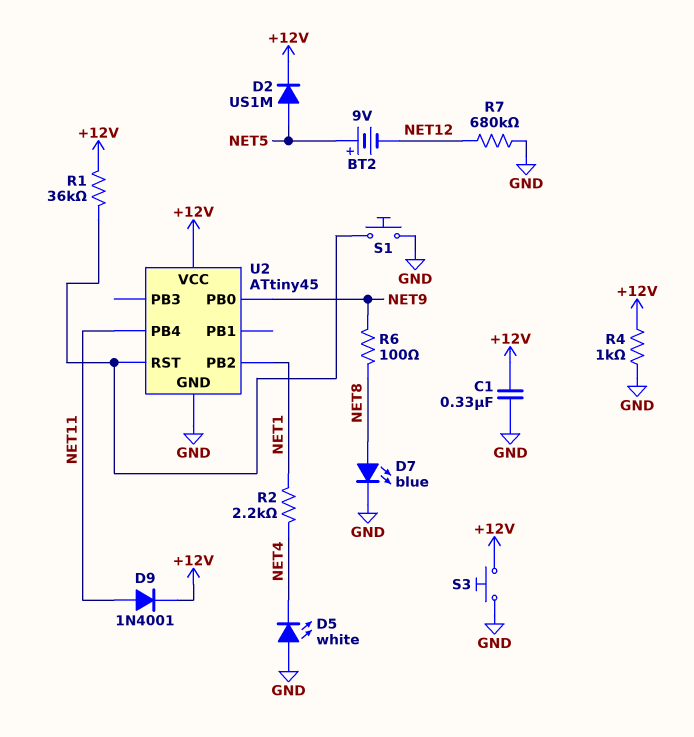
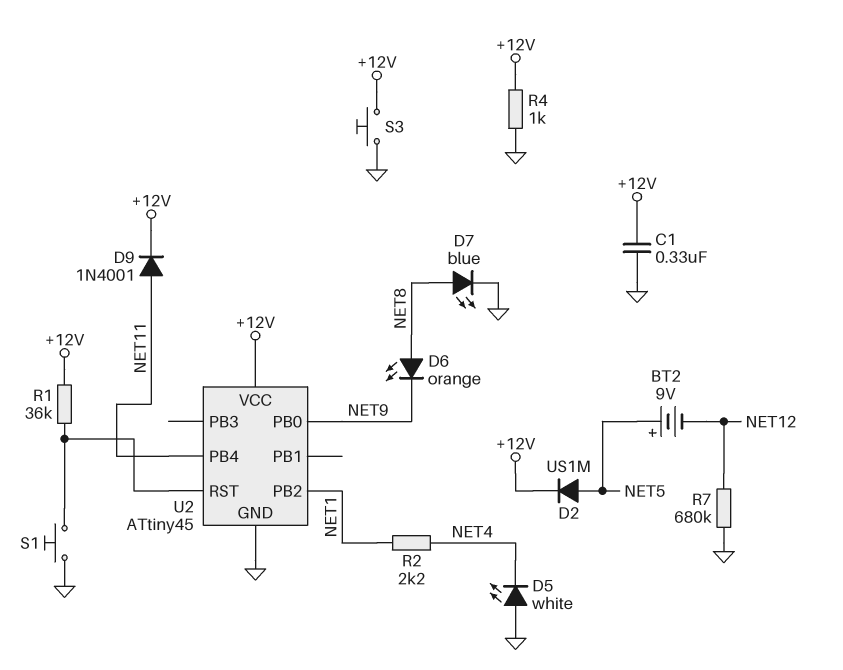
D6: none -> LED orange (A NET8, K NET9)
R6: 100 (NET8, NET9) -> none

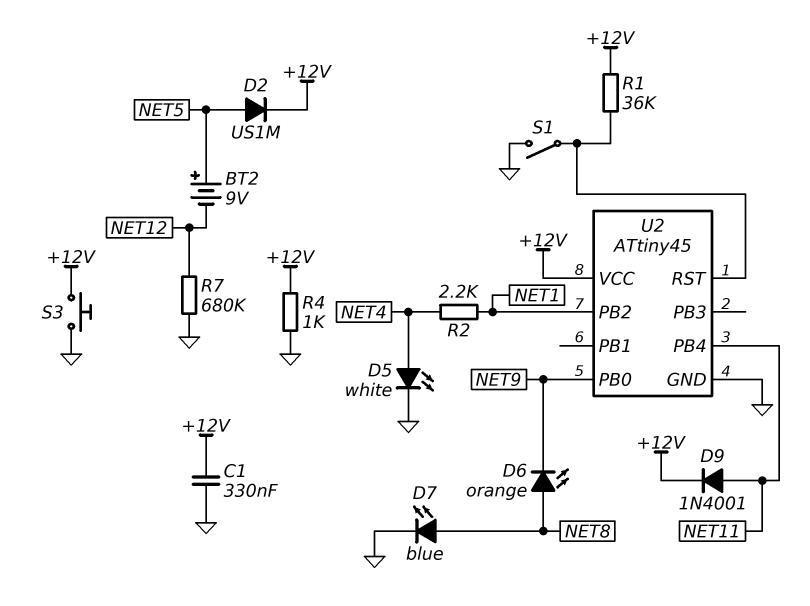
D5: LED white (A GND, K NET4) -> LED white (A NET4, K GND)
S1: button (GND, U2/RST) -> switch (GND, U2/RST)

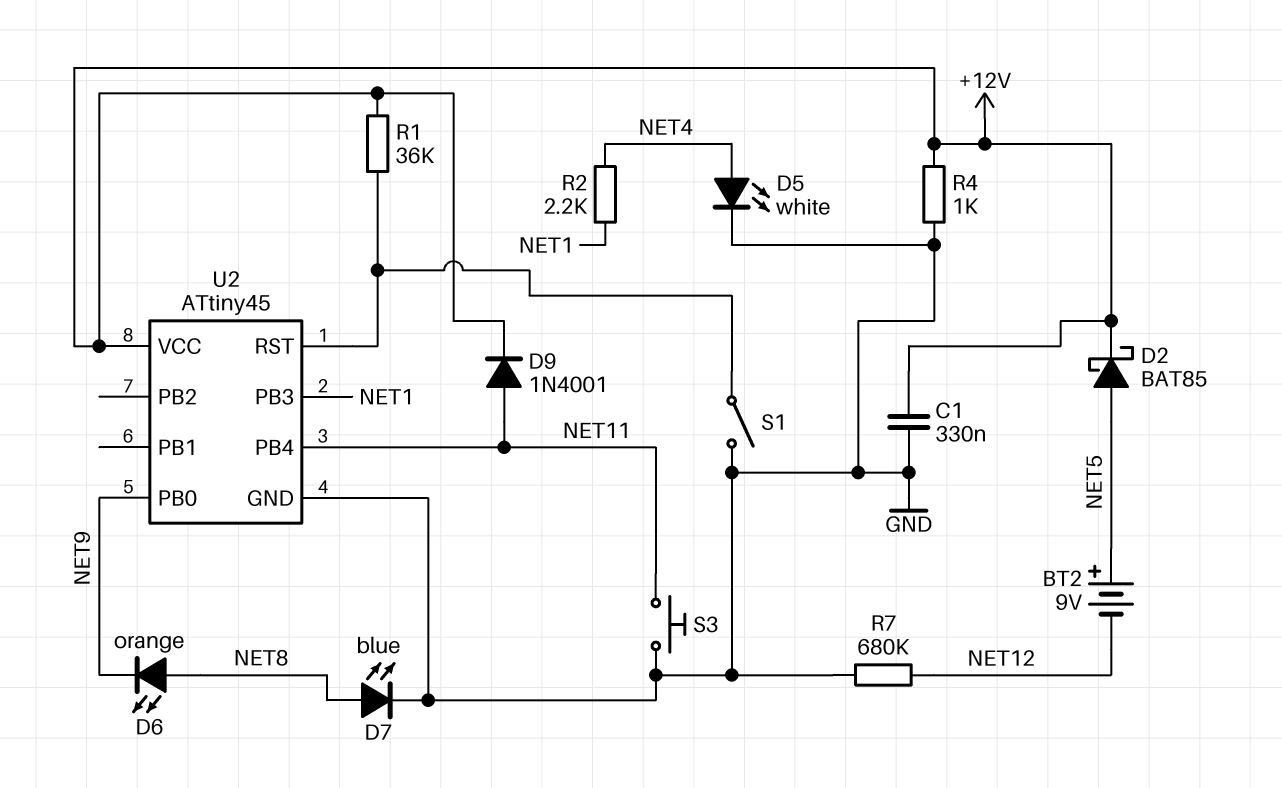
D2: diode US1M (A NET5, K +12V) -> schottky BAT85 (A NET5, K +12V)
S3: button (+12V, GND) -> button (GND, NET11)
U2 pin PB2: NET1 -> none
U2 pin PB3: none -> NET1

